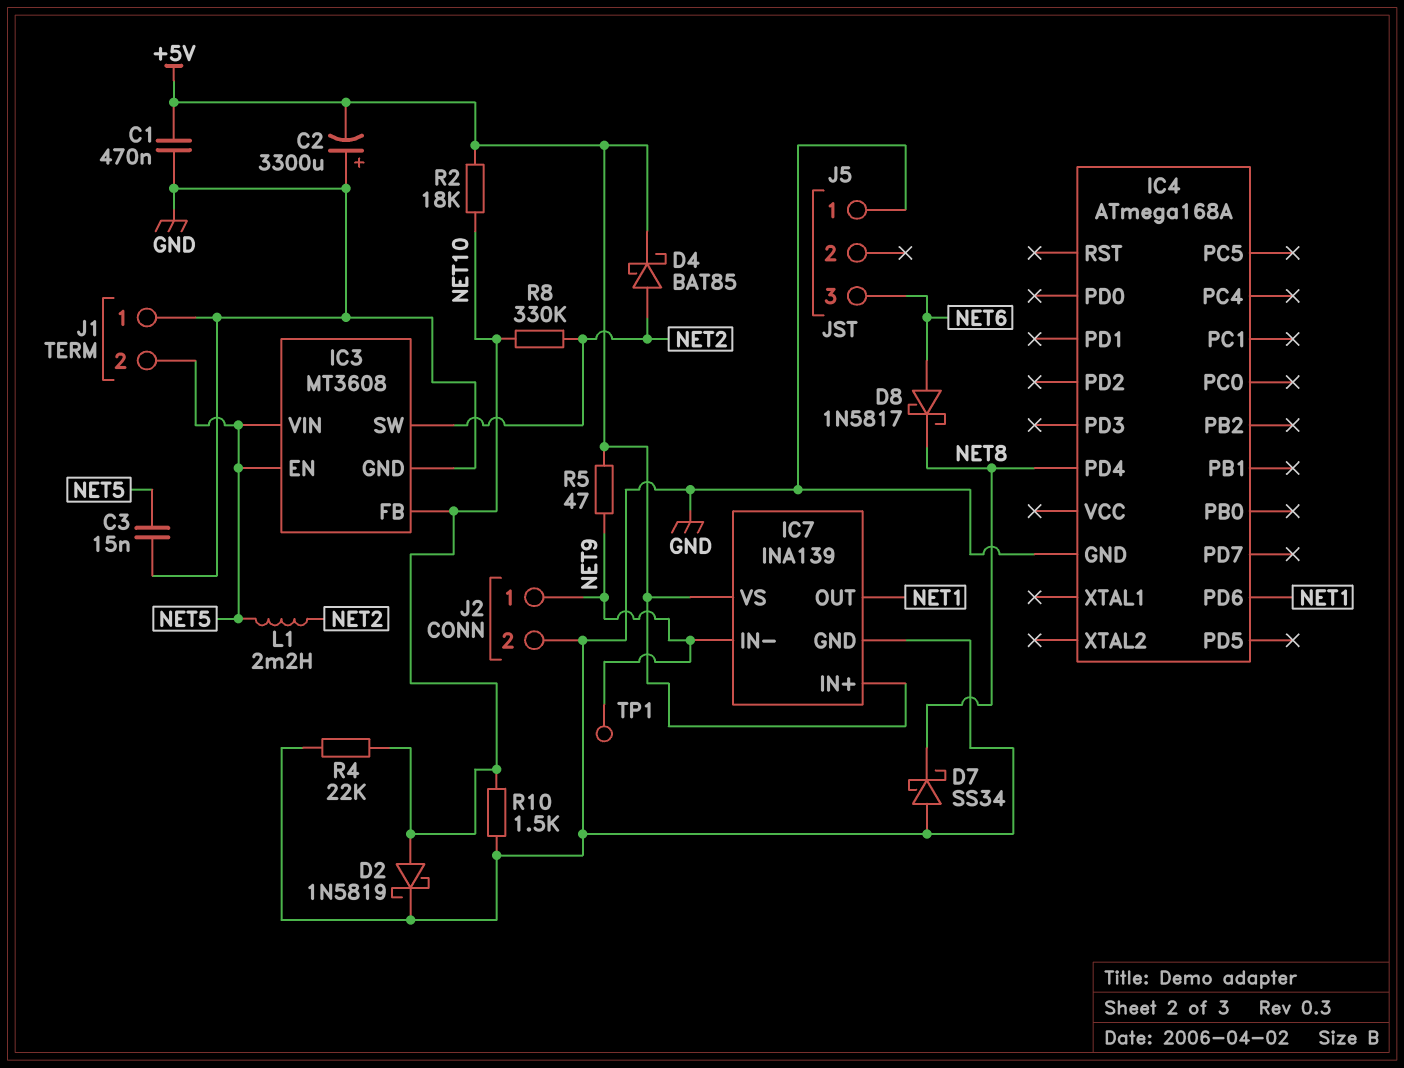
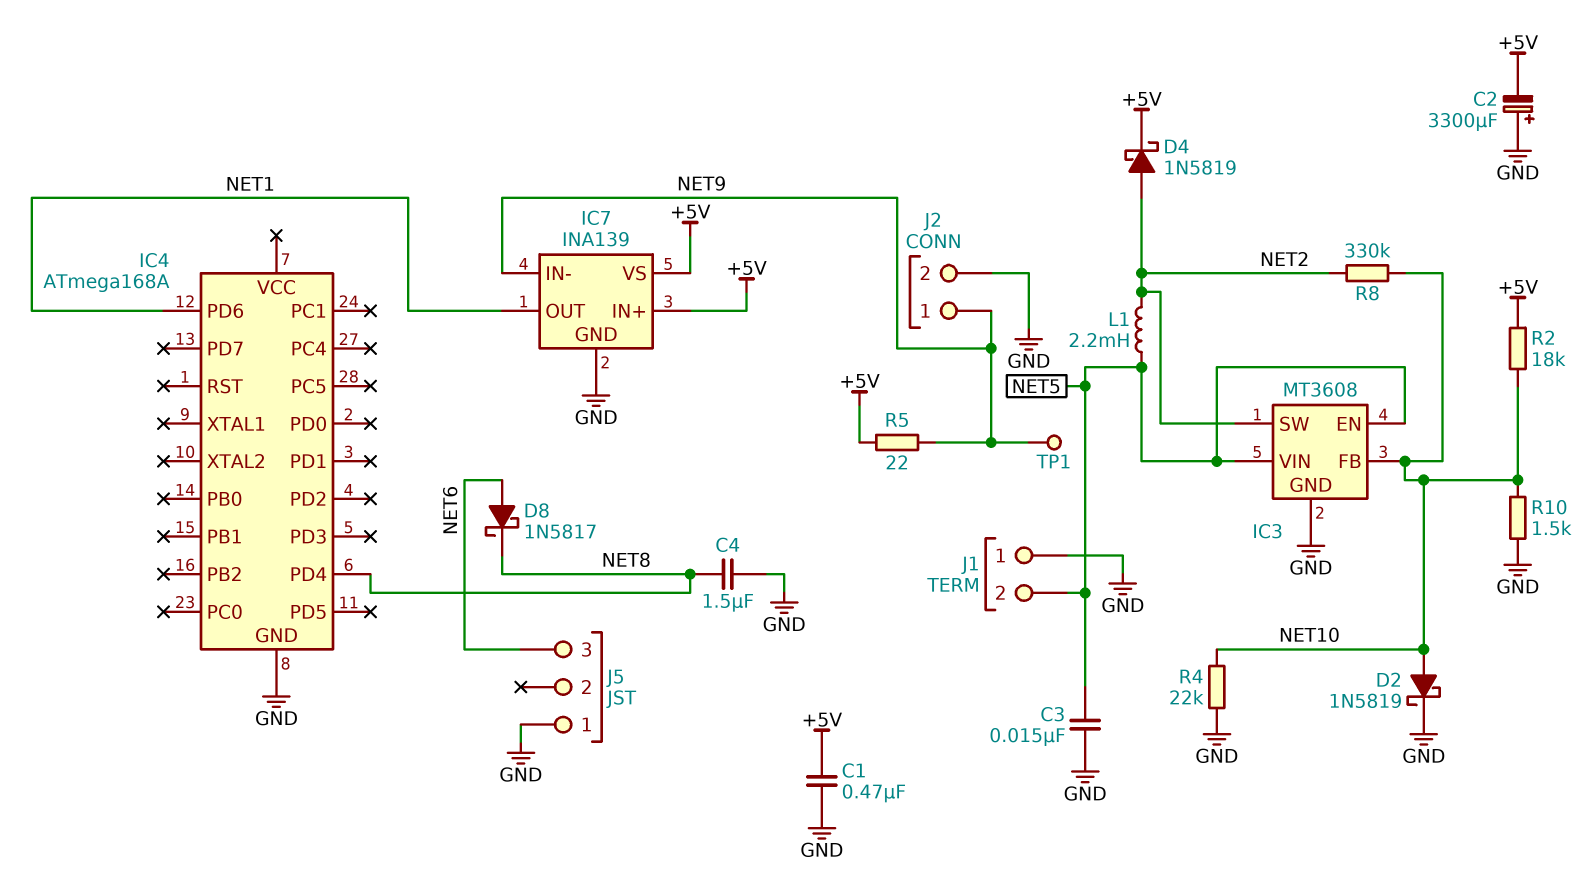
C4: none -> 1.5uF (GND, NET8)
D4: schottky BAT85 (A NET2, K +5V) -> schottky 1N5819 (A NET2, K +5V)
D7: schottky SS34 (A GND, K NET8) -> none
R5: 47 (+5V, NET9) -> 22 (+5V, NET9)

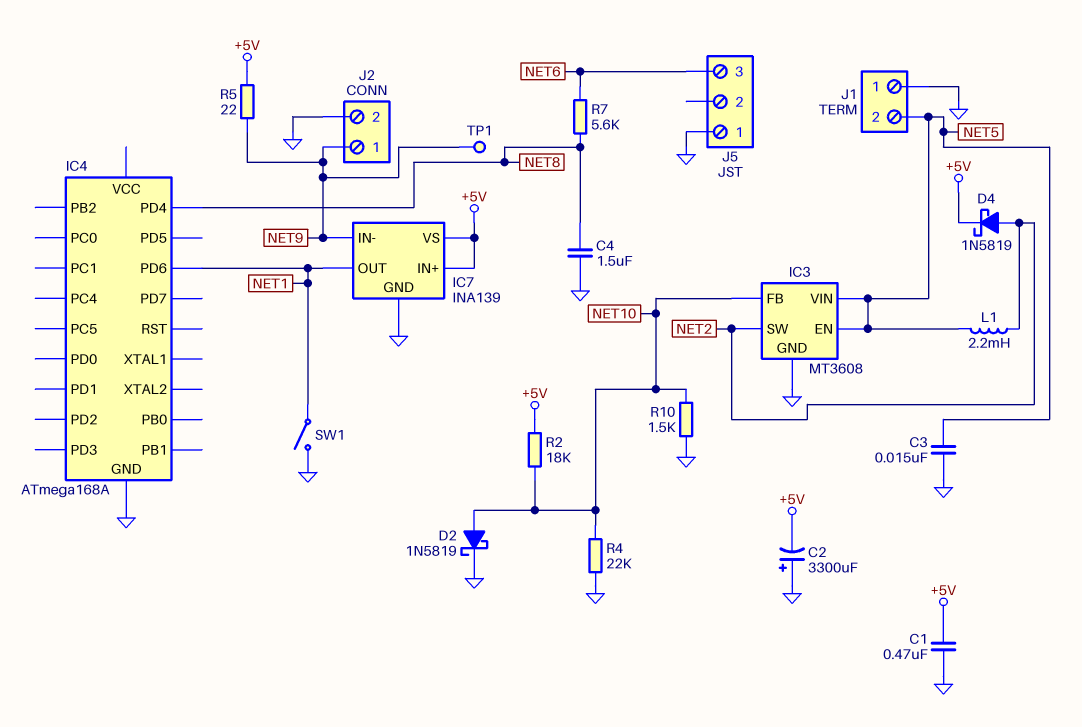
D8: schottky 1N5817 (A NET6, K NET8) -> none
R7: none -> 5.6k (NET6, NET8)
R8: 330k (NET2, NET10) -> none
SW1: none -> switch (GND, NET1)

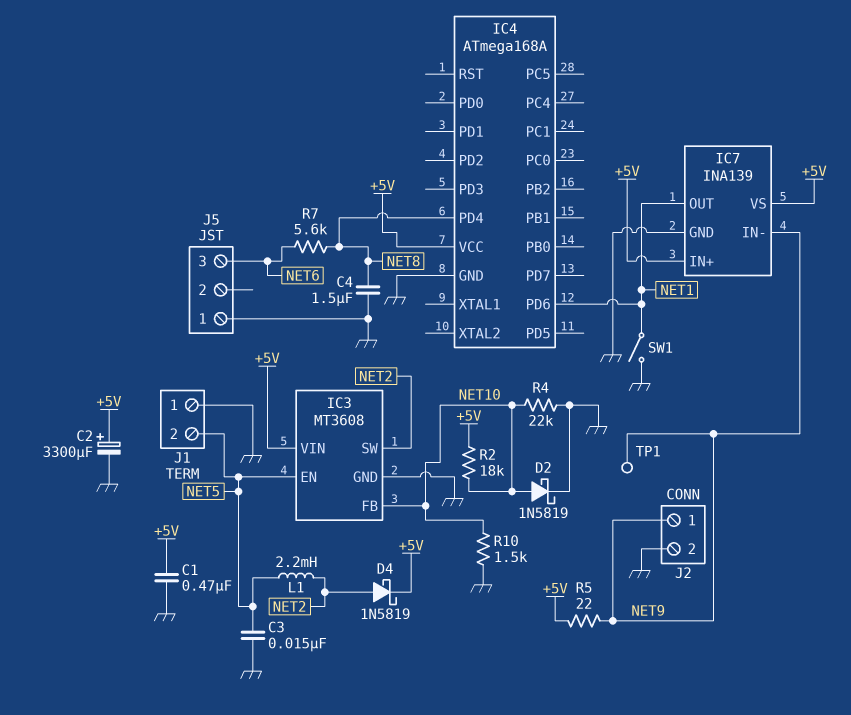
C2: 3300uF (plus GND, minus +5V) -> 3300uF (plus +5V, minus GND)
IC3 pin VIN: NET5 -> +5V
IC4 pin VCC: none -> +5V

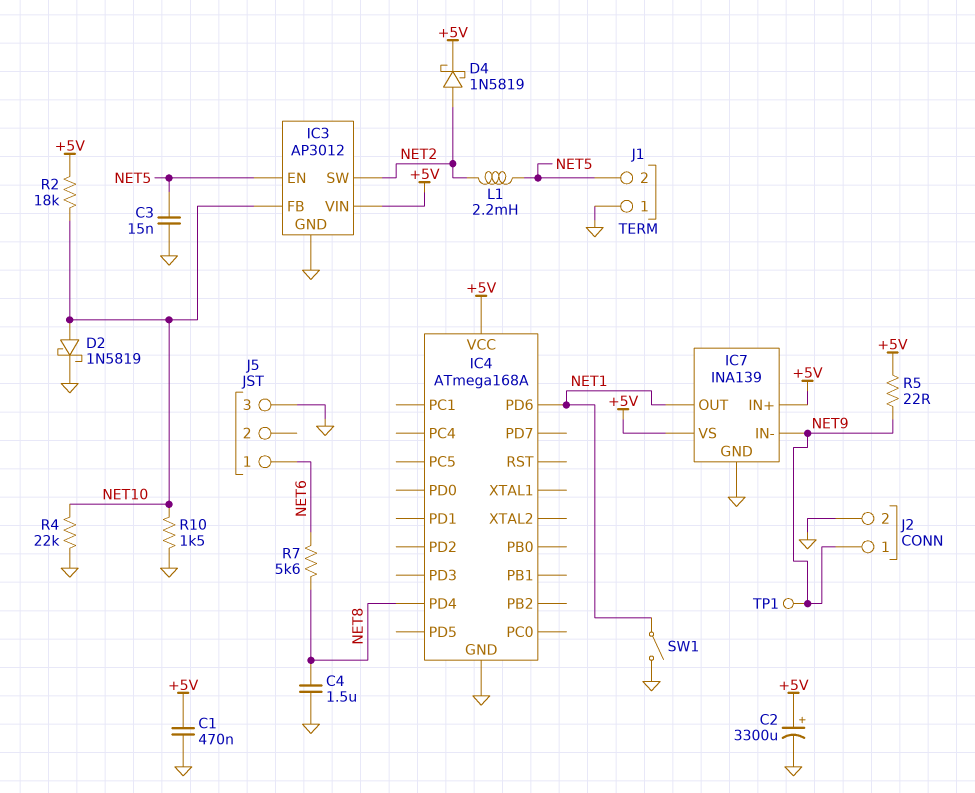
IC3: MT3608 -> AP3012
J5 pin 1: GND -> NET6
J5 pin 3: NET6 -> GND

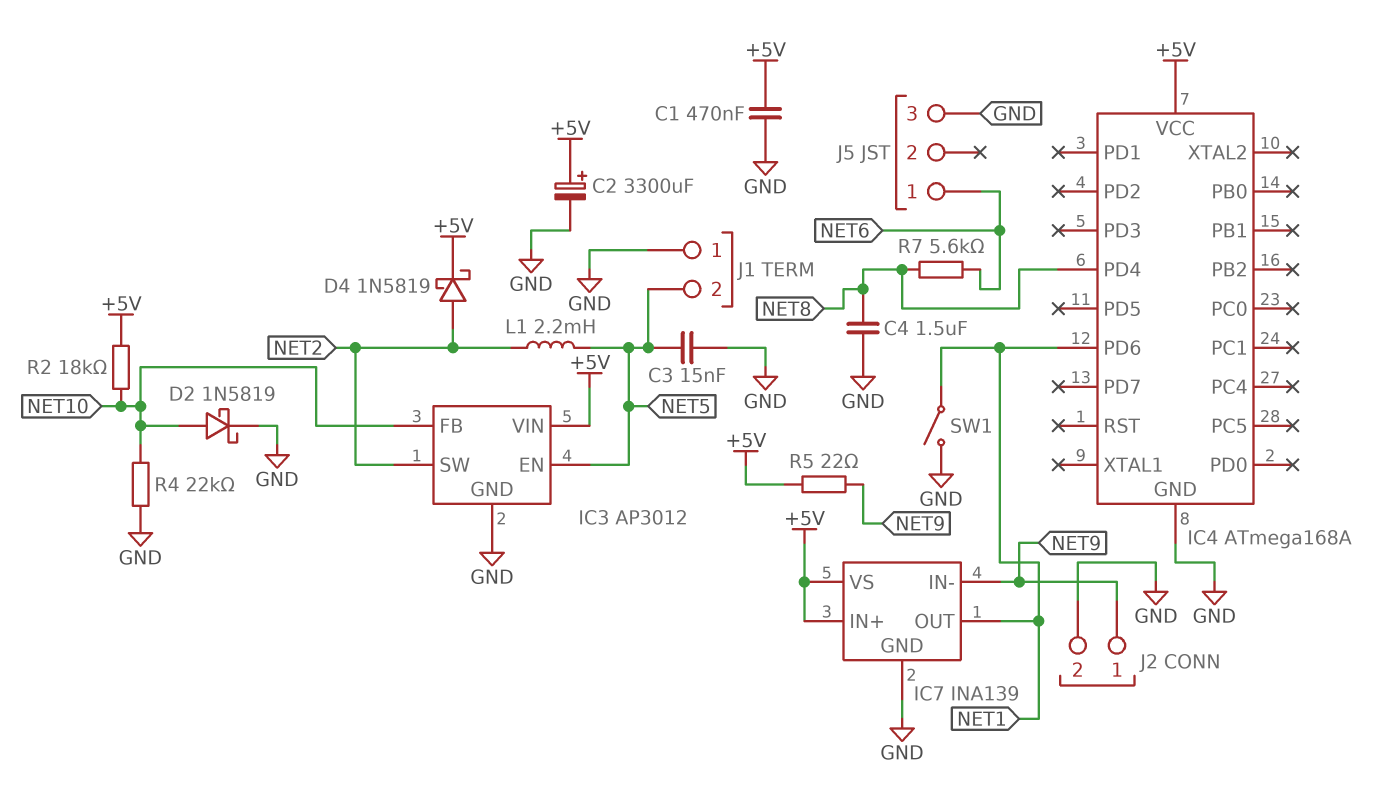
R10: 1.5k (GND, NET10) -> none
TP1: test point (NET9) -> none

